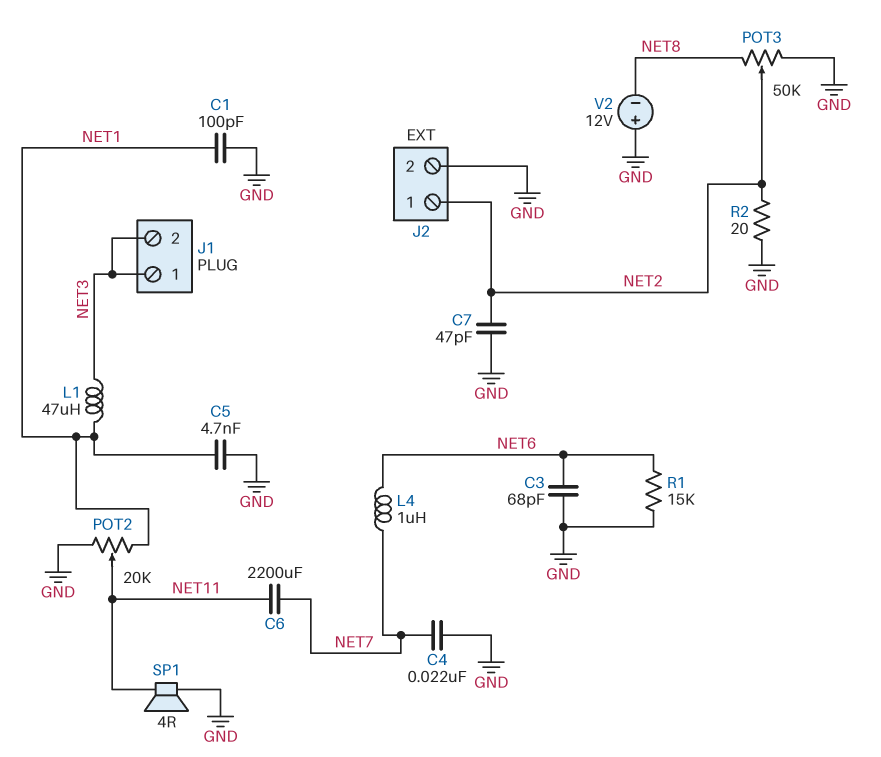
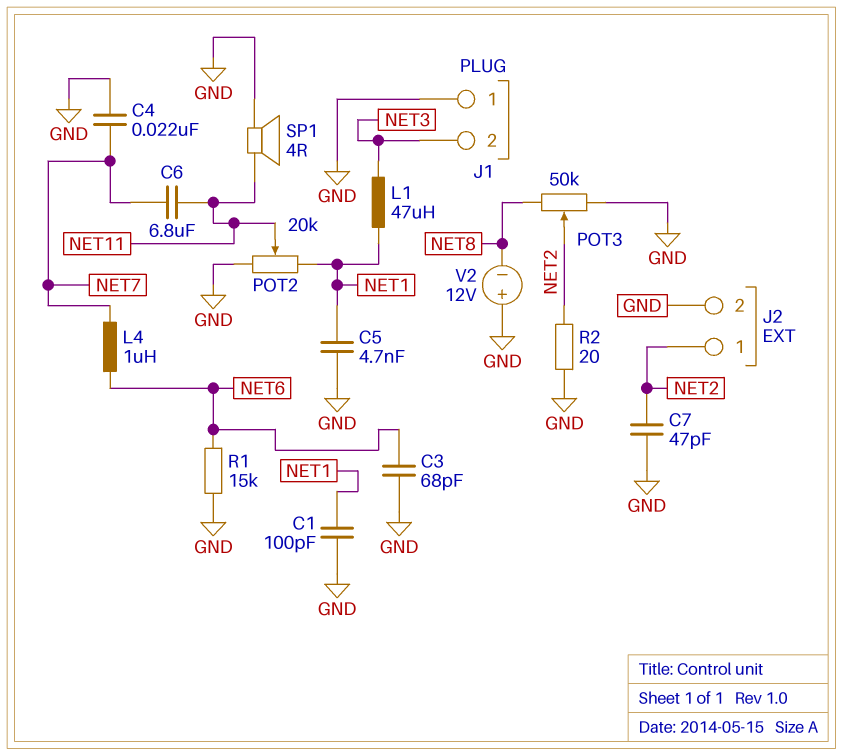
C6: 2200uF (NET7, NET11) -> 6.8uF (NET7, NET11)
J1 pin 1: NET3 -> GND

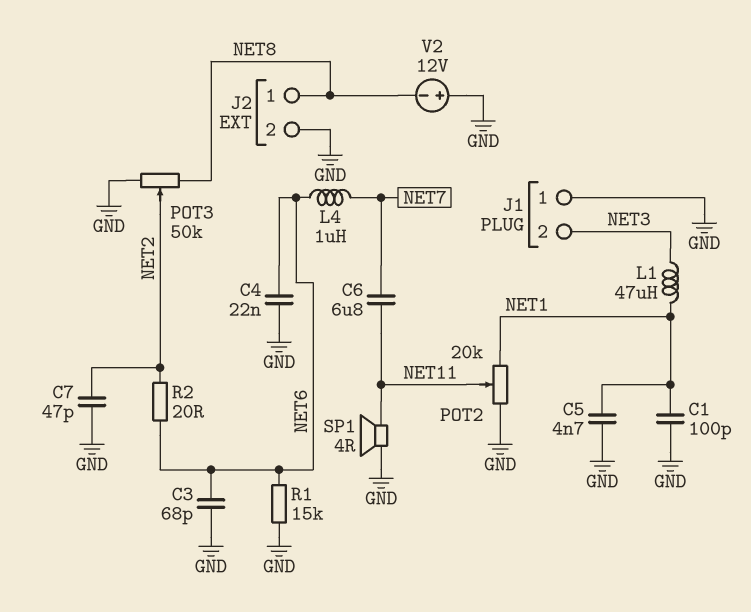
C4: 22nF (GND, NET7) -> 22nF (GND, NET6)
J2 pin 1: NET2 -> NET8
R2: 20 (GND, NET2) -> 20 (NET2, NET6)

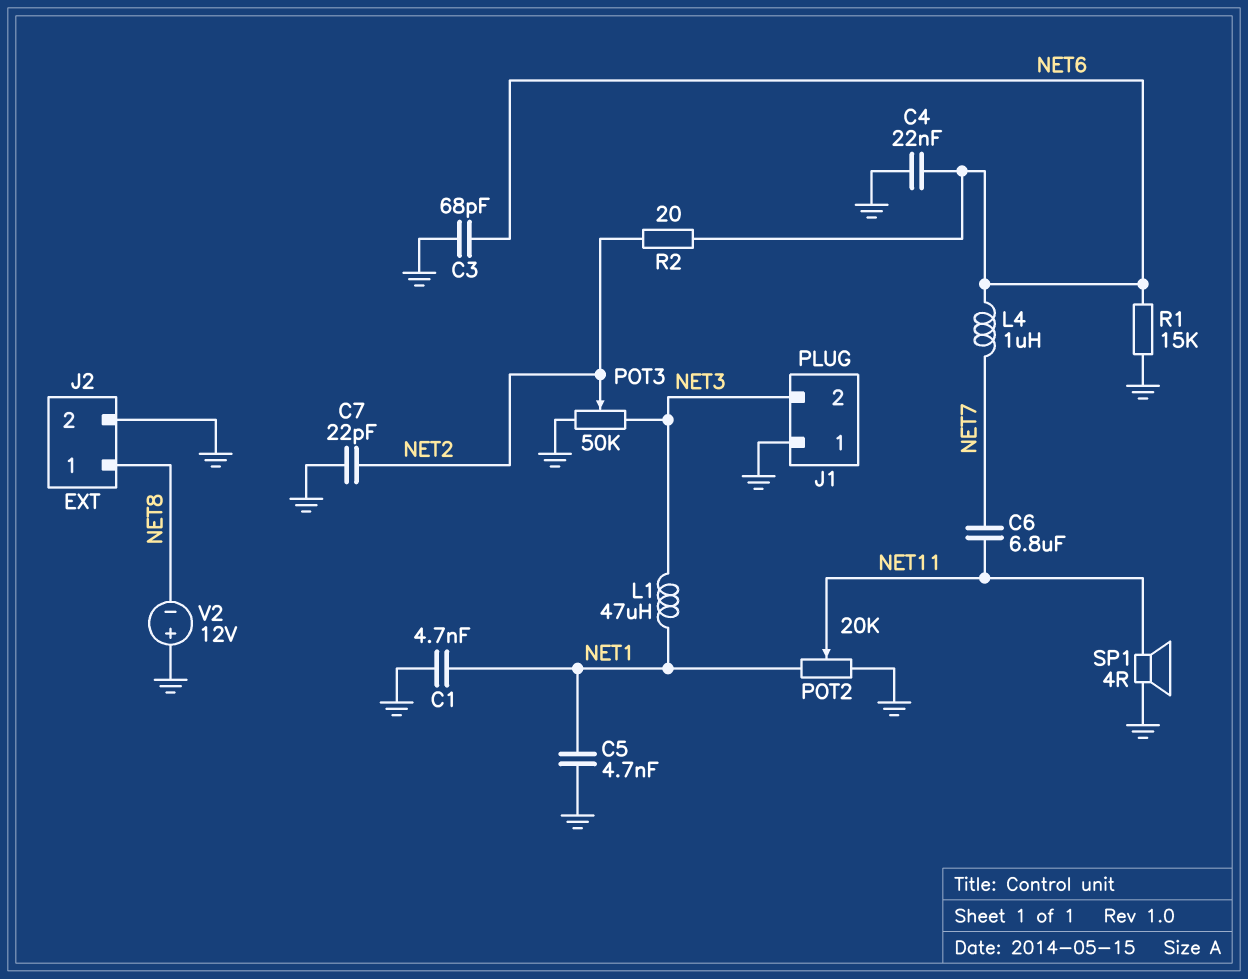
C1: 100pF (GND, NET1) -> 4.7nF (GND, NET1)
C7: 47pF (GND, NET2) -> 22pF (GND, NET2)
POT3: 50k (GND, NET8, wiper NET2) -> 50k (GND, NET3, wiper NET2)

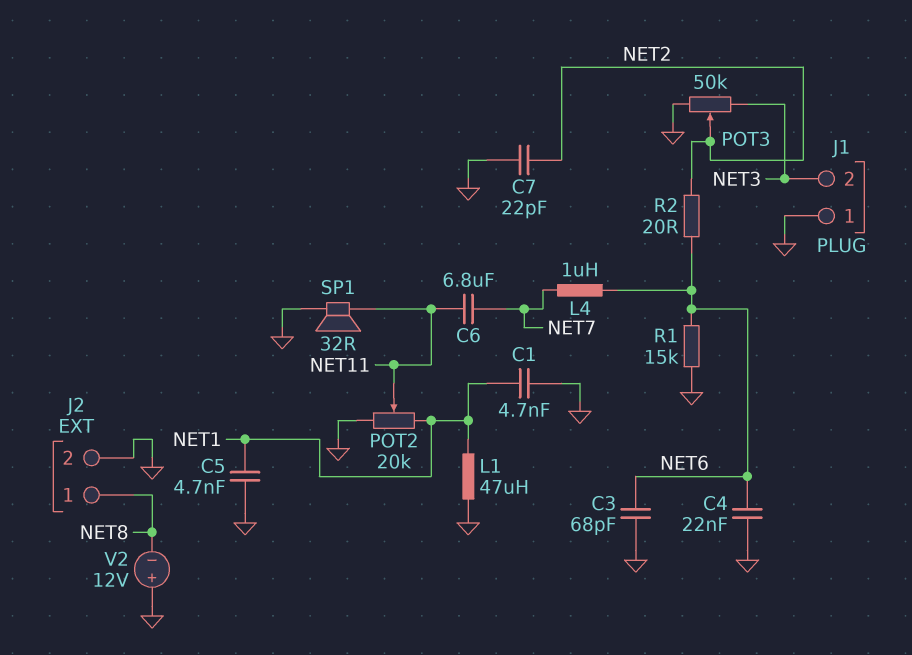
L1: 47uH (NET1, NET3) -> 47uH (GND, NET1)
SP1: speaker 4R (GND, NET11) -> speaker 32R (GND, NET11)

